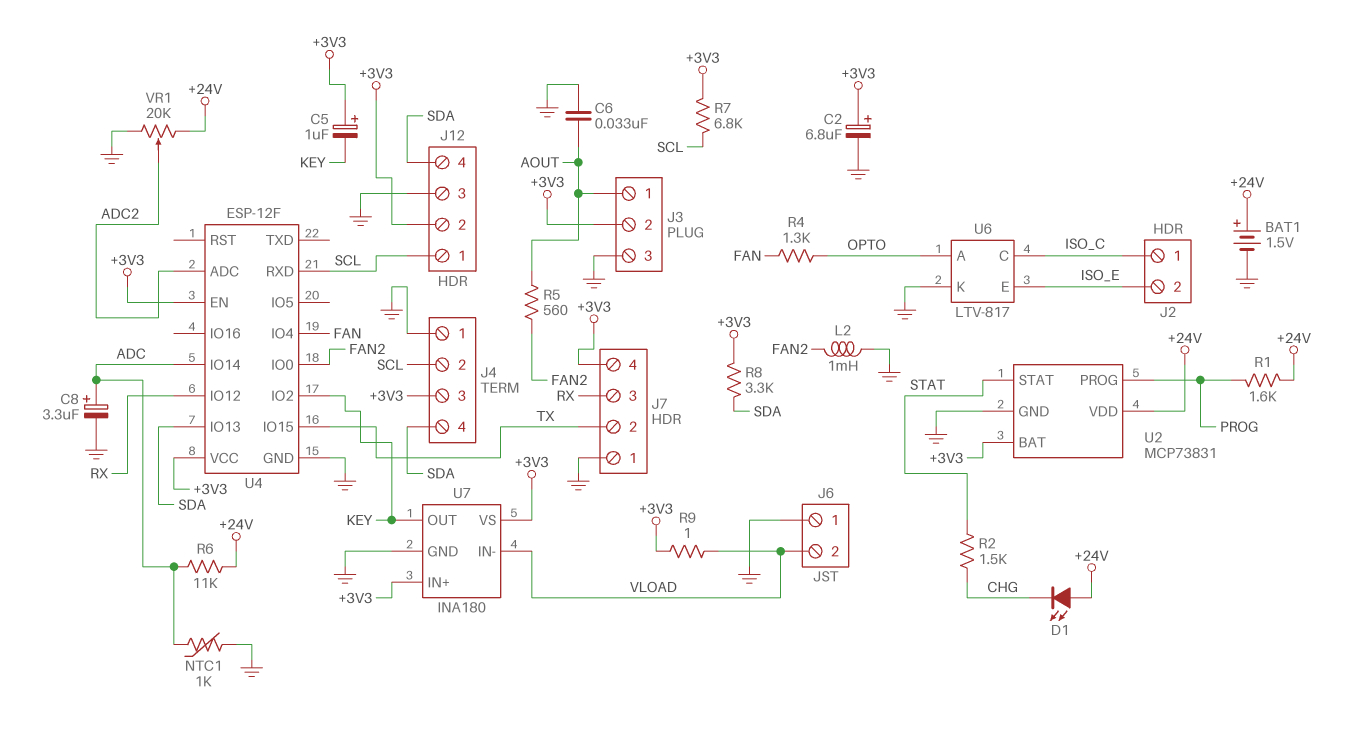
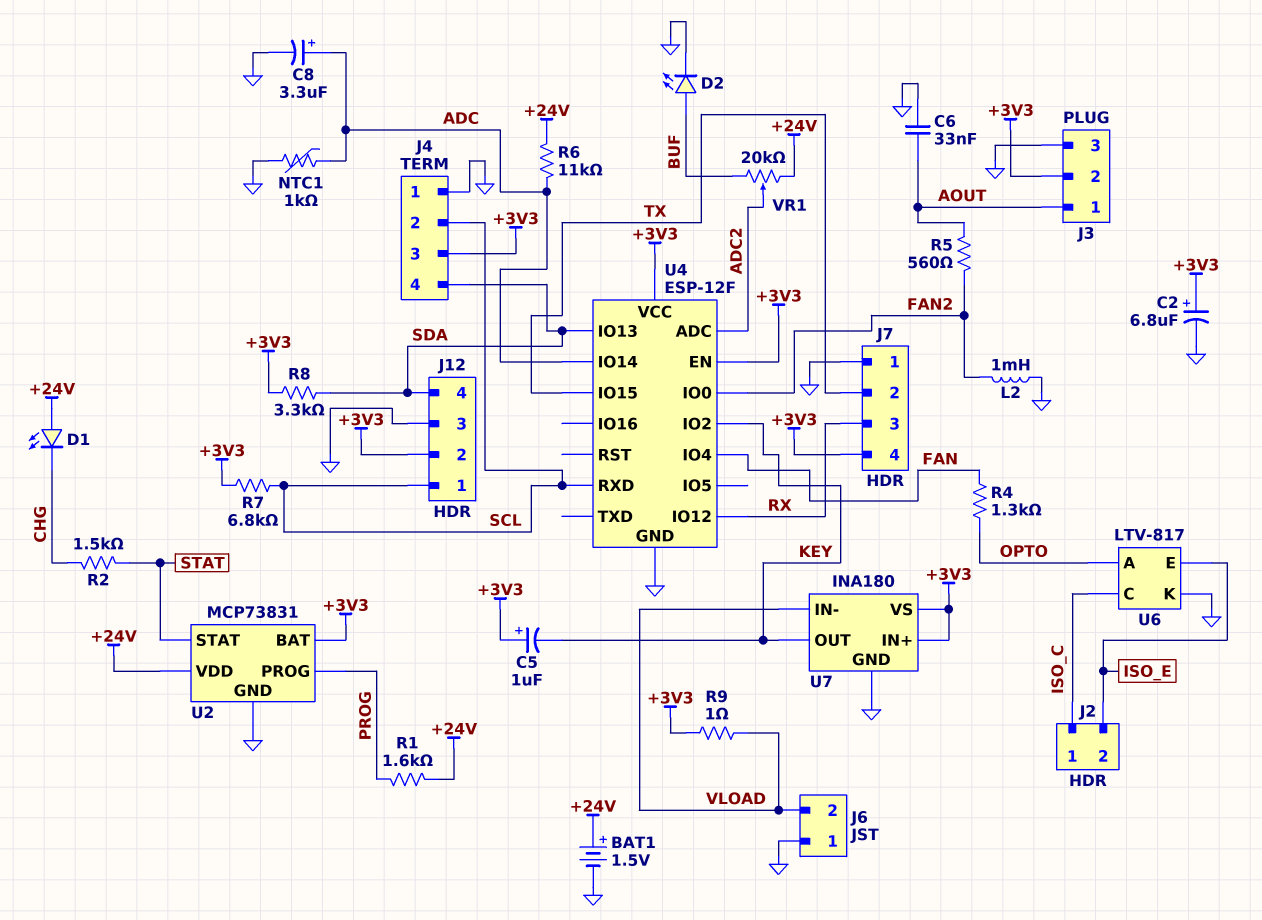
D2: none -> LED (A BUF, K GND)
VR1: 20k (+24V, GND, wiper ADC2) -> 20k (+24V, BUF, wiper ADC2)

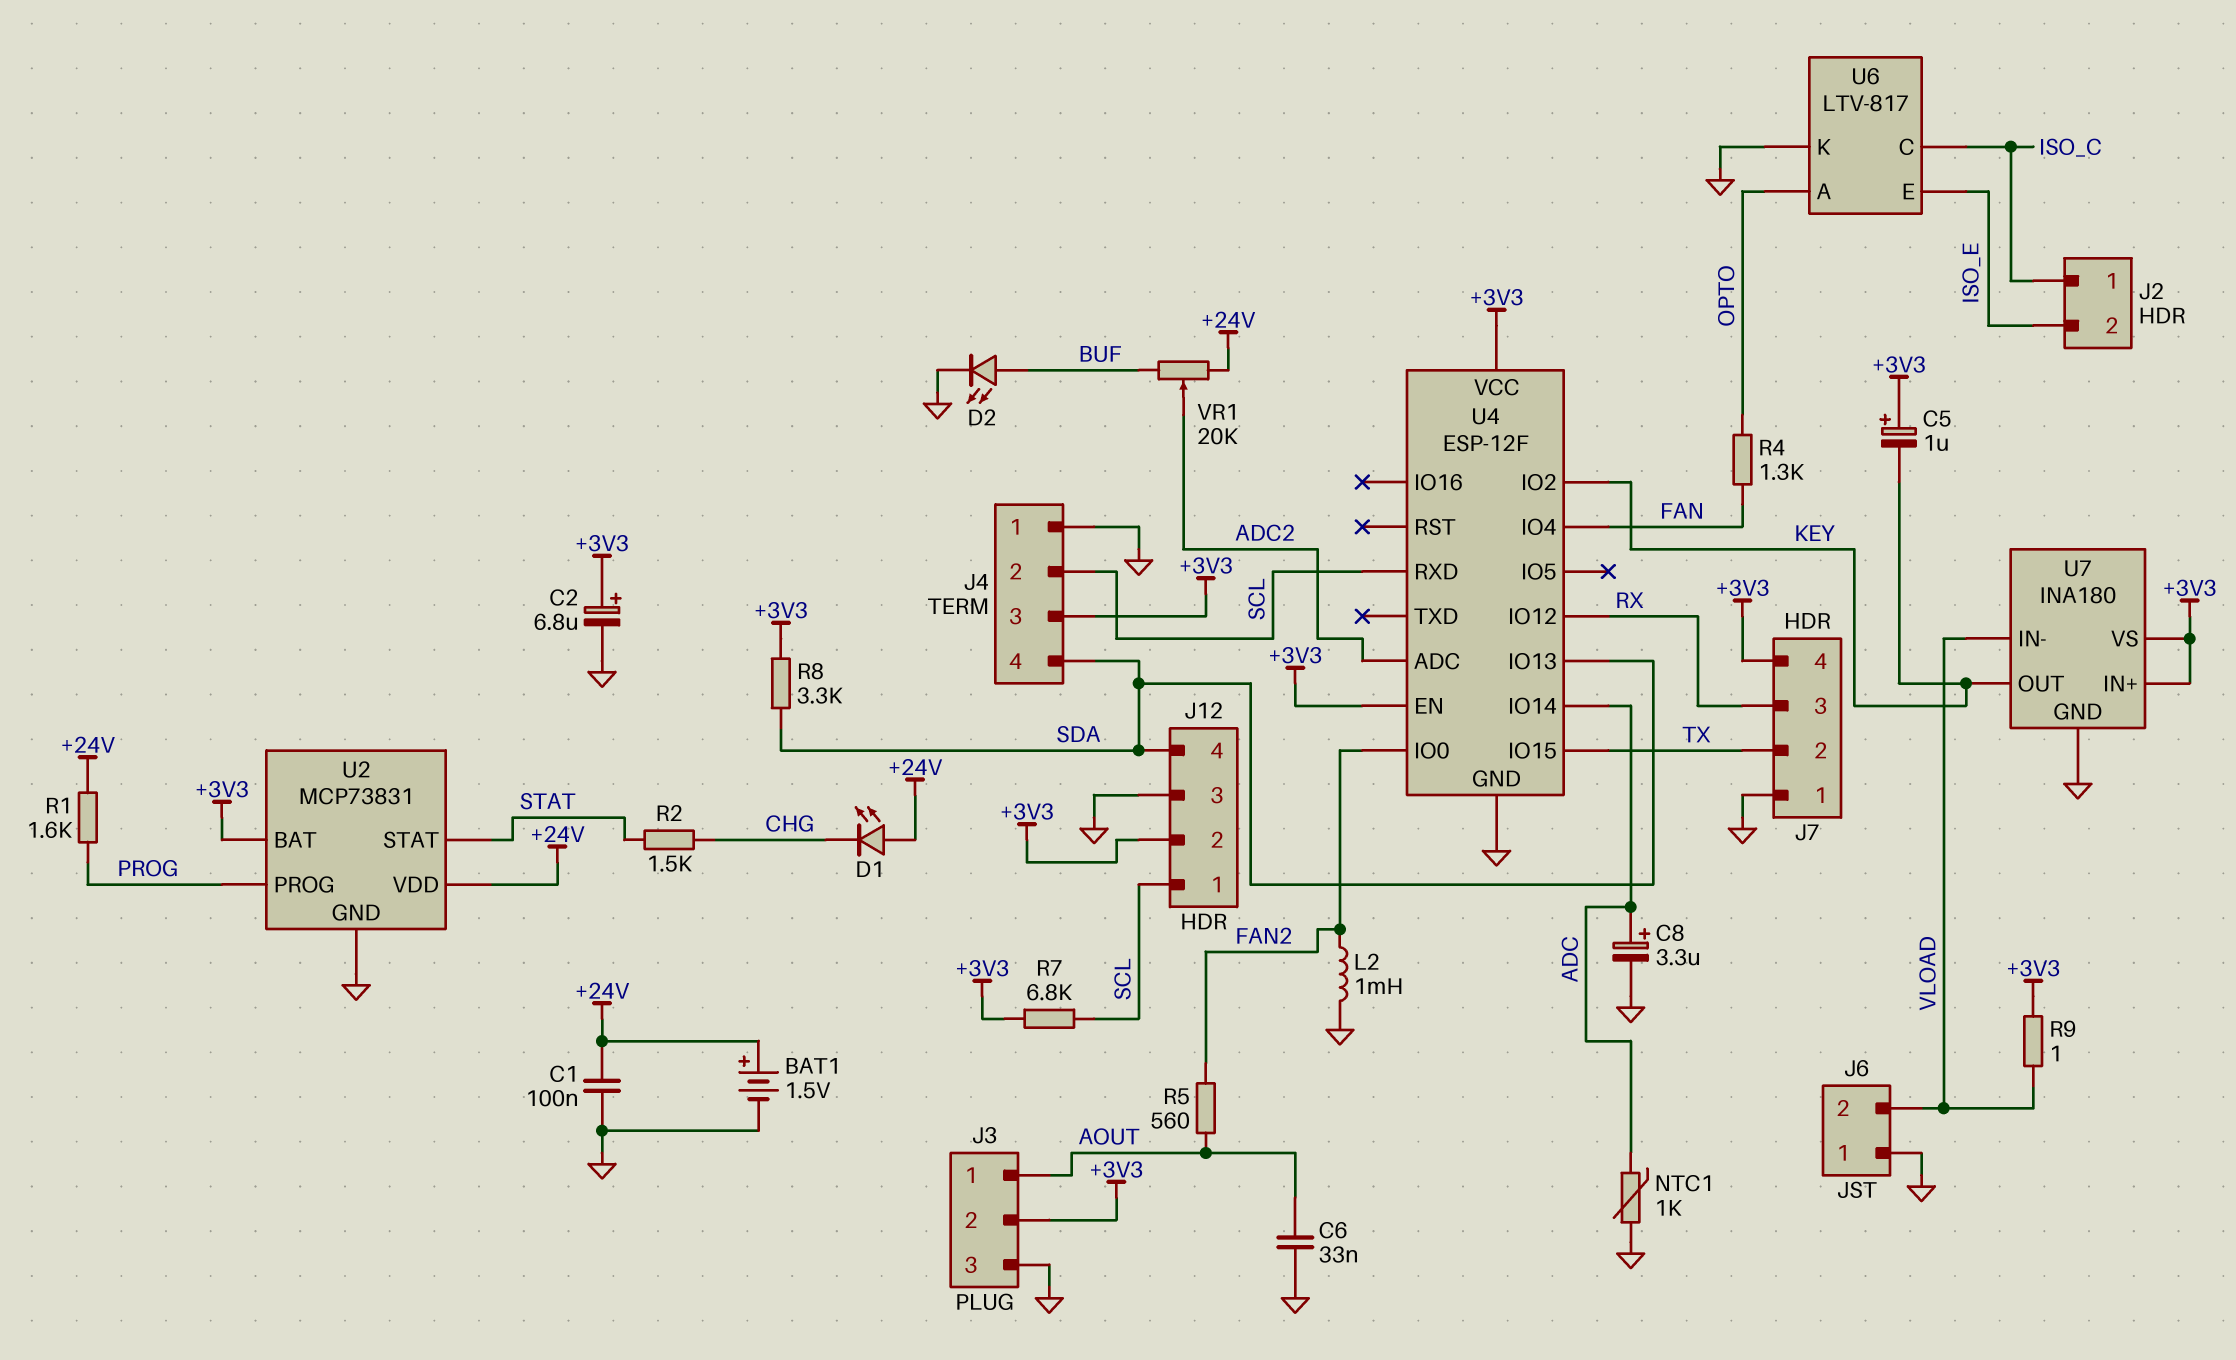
C1: none -> 100nF (+24V, GND)
R6: 11k (+24V, ADC) -> none

